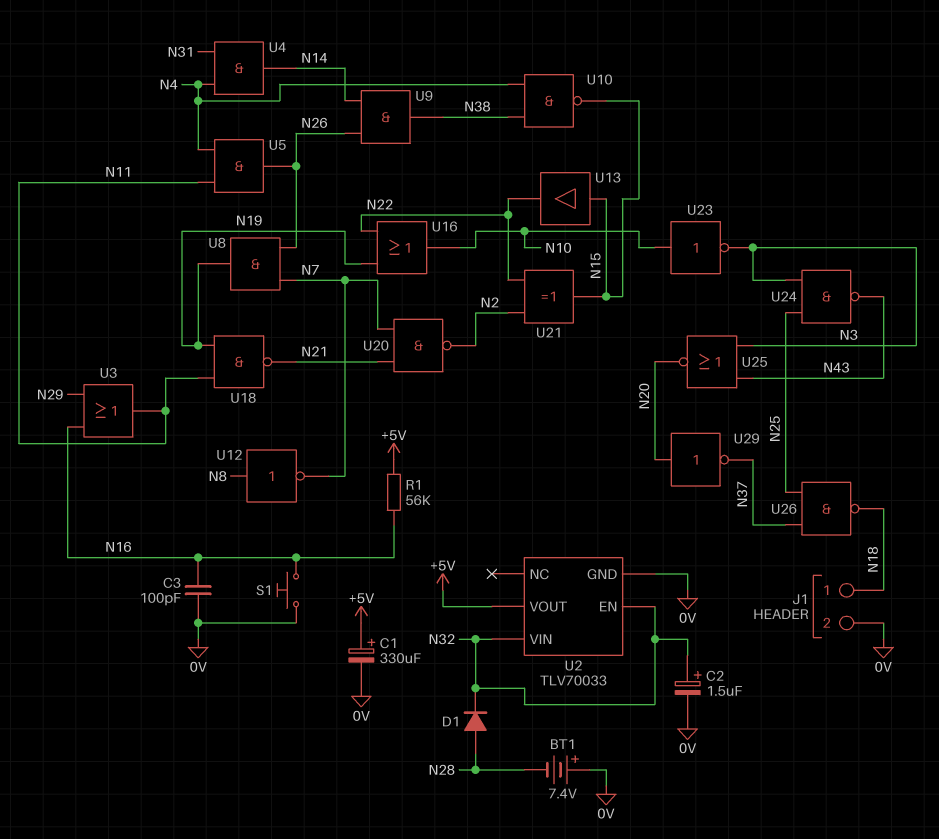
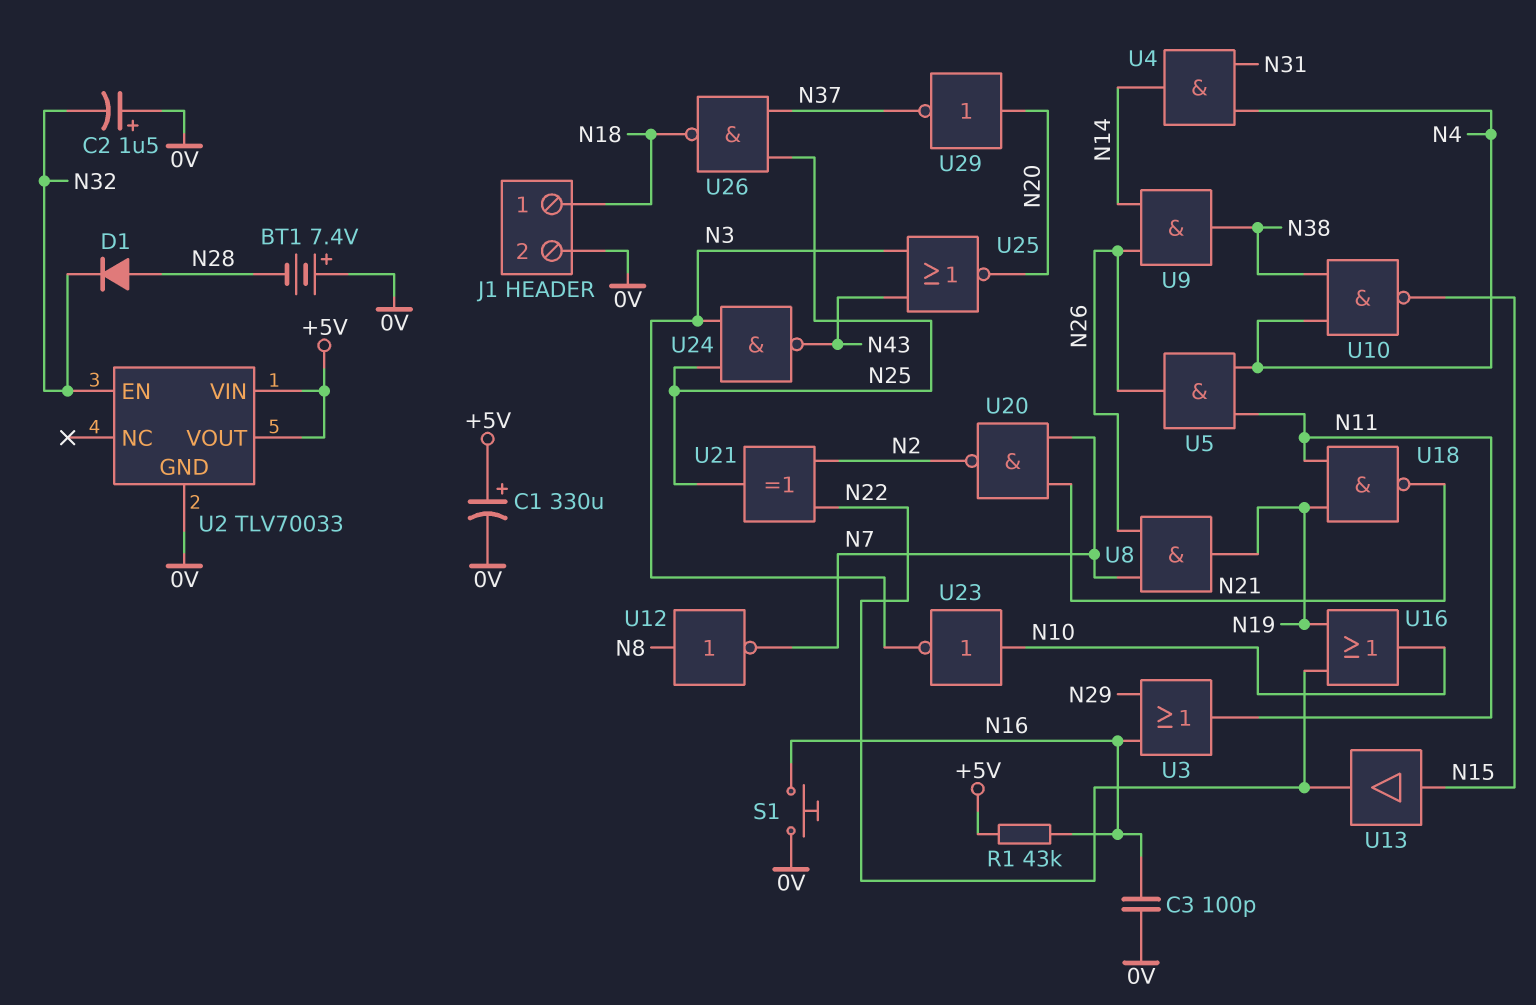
C2: 1.5uF (plus N32, minus 0V) -> 1.5uF (plus 0V, minus N32)
R1: 56k (+5V, N16) -> 43k (+5V, N16)
U2 pin VIN: N32 -> +5V
U21: XOR (in N2, in N22, out N15) -> XOR (in N2, in N22, out N25)

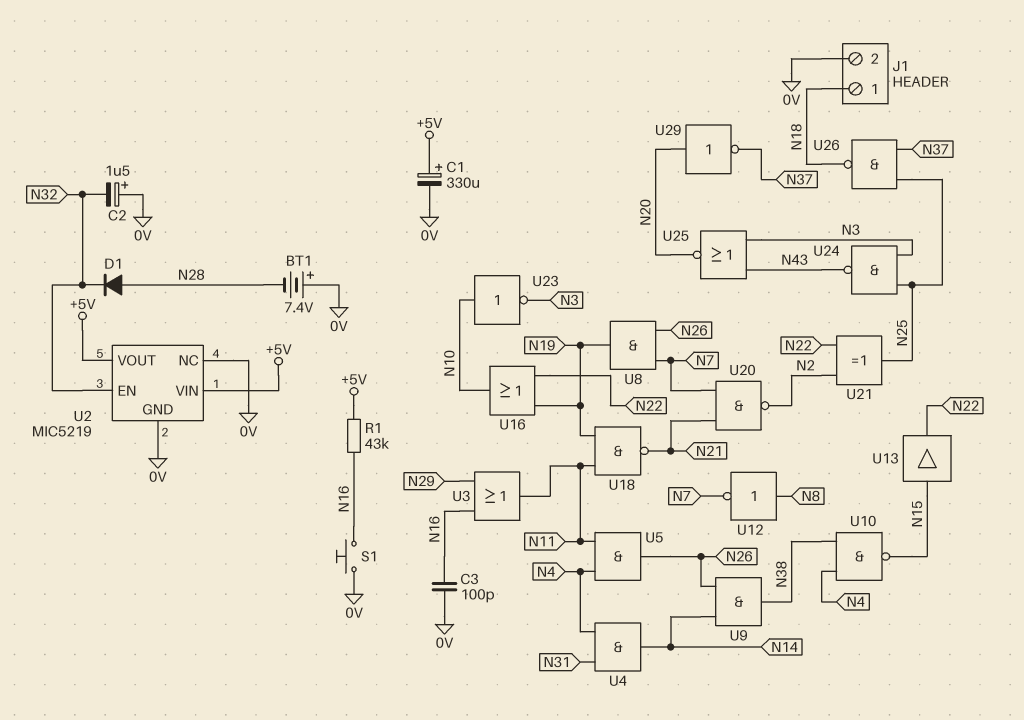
U2: TLV70033 -> MIC5219
U2 pin NC: none -> 0V

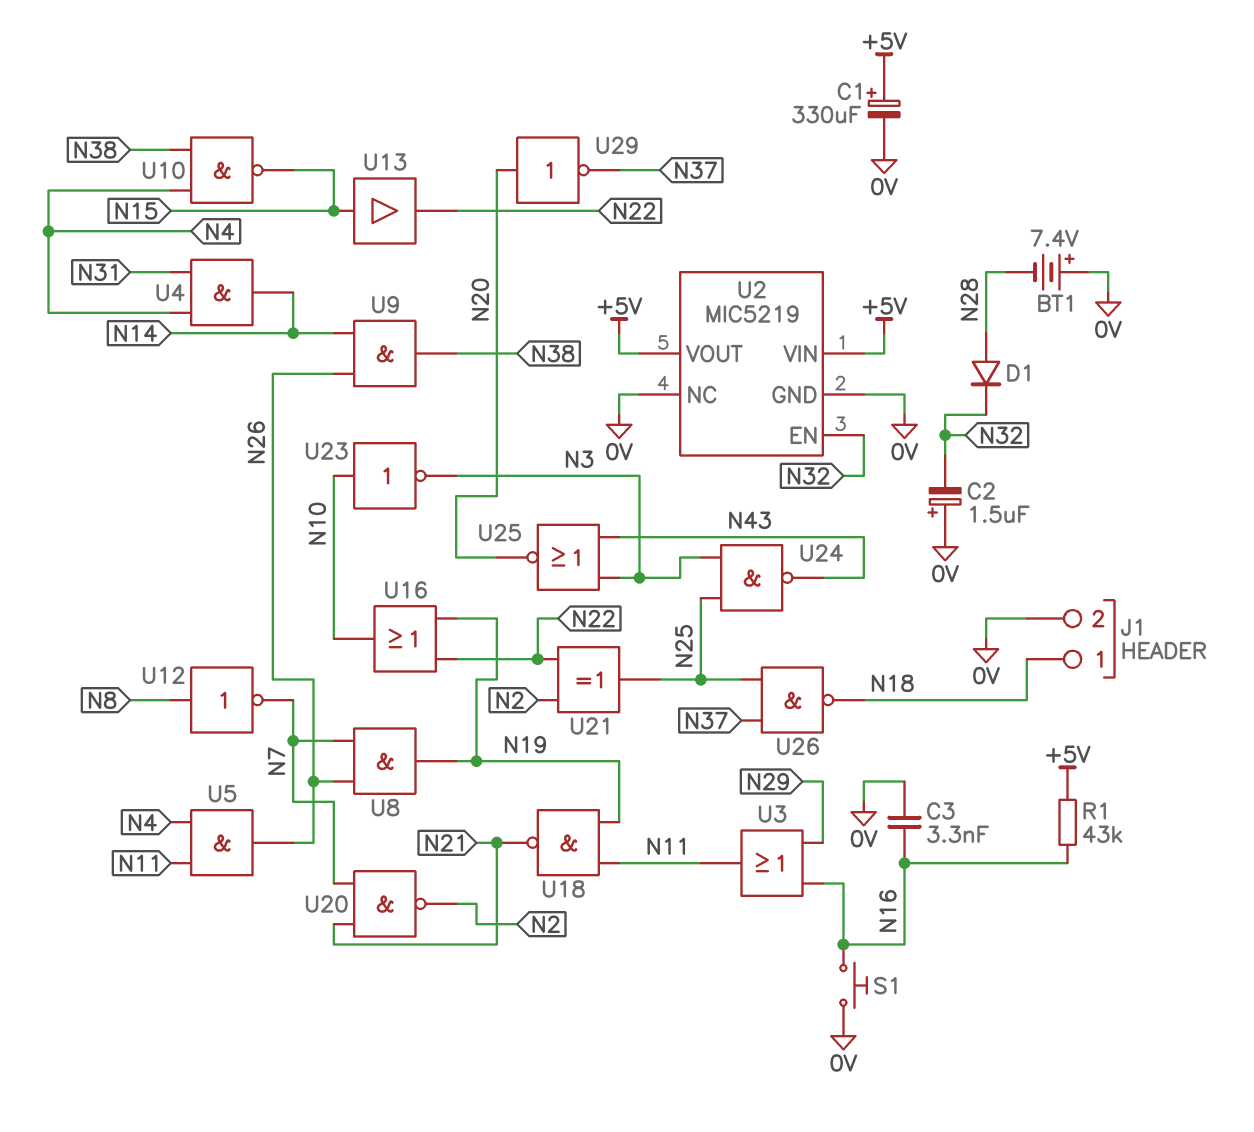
C3: 100pF (0V, N16) -> 3.3nF (0V, N16)

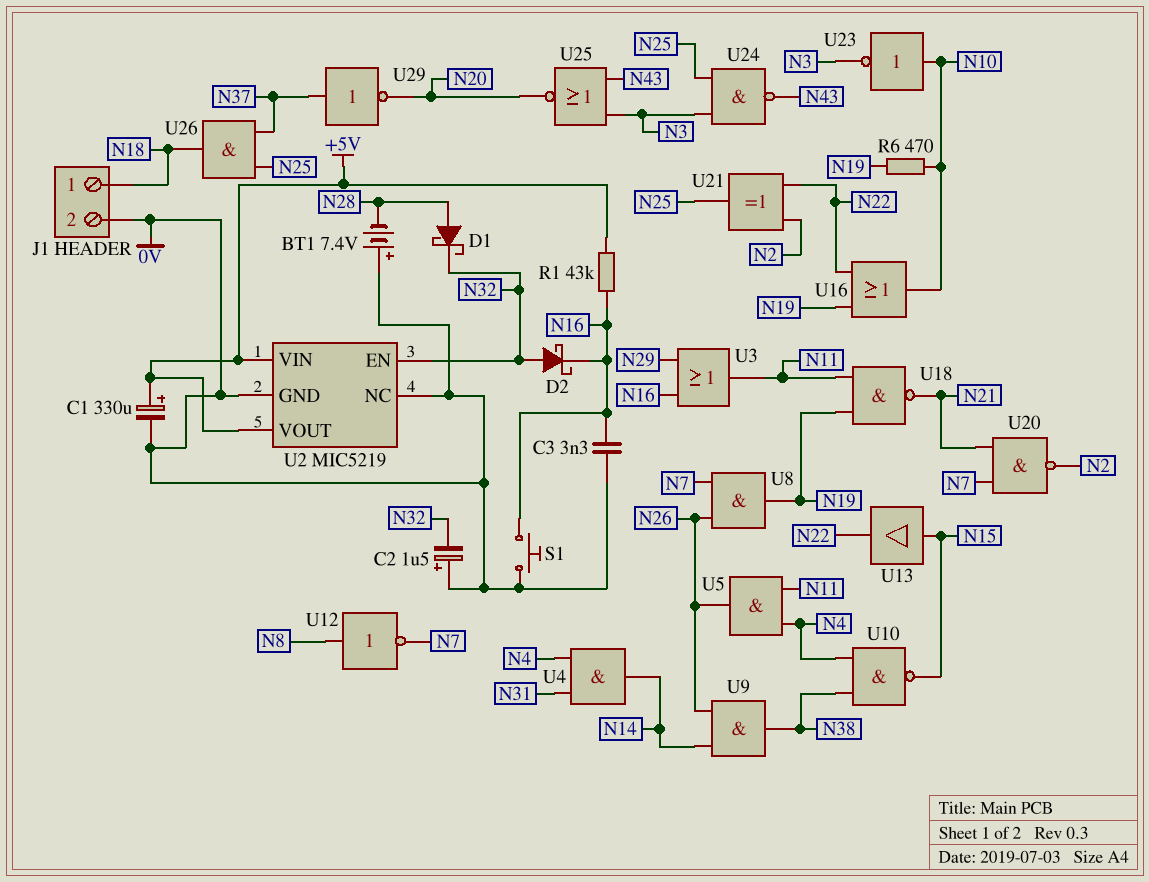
D1: diode (A N28, K N32) -> schottky (A N28, K N32)
D2: none -> schottky (A N32, K N16)
R6: none -> 470 (N10, N19)
U26: NAND (in N25, in N37, out N18) -> AND (in N25, in N37, out N18)
U29: NOT (in N20, out N37) -> NOT (in N37, out N20)

